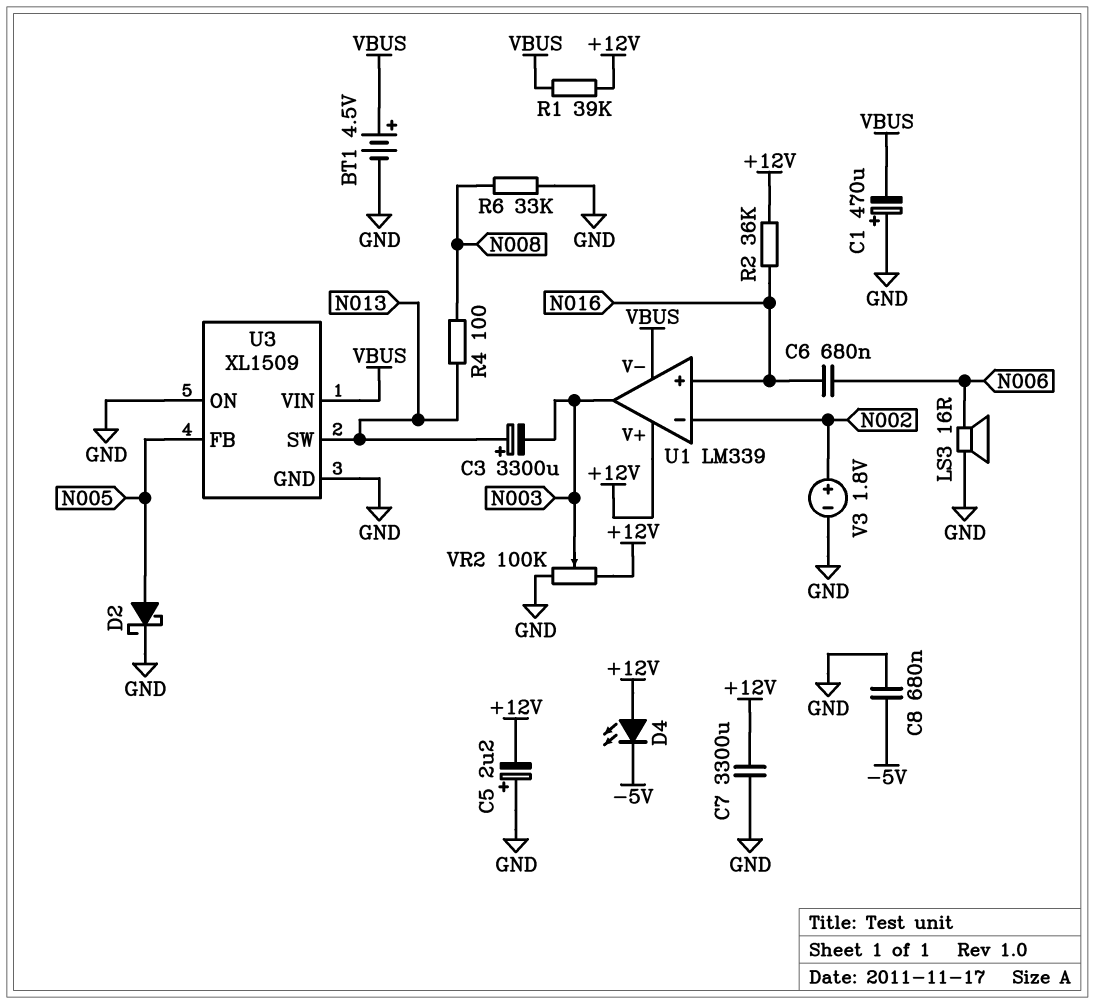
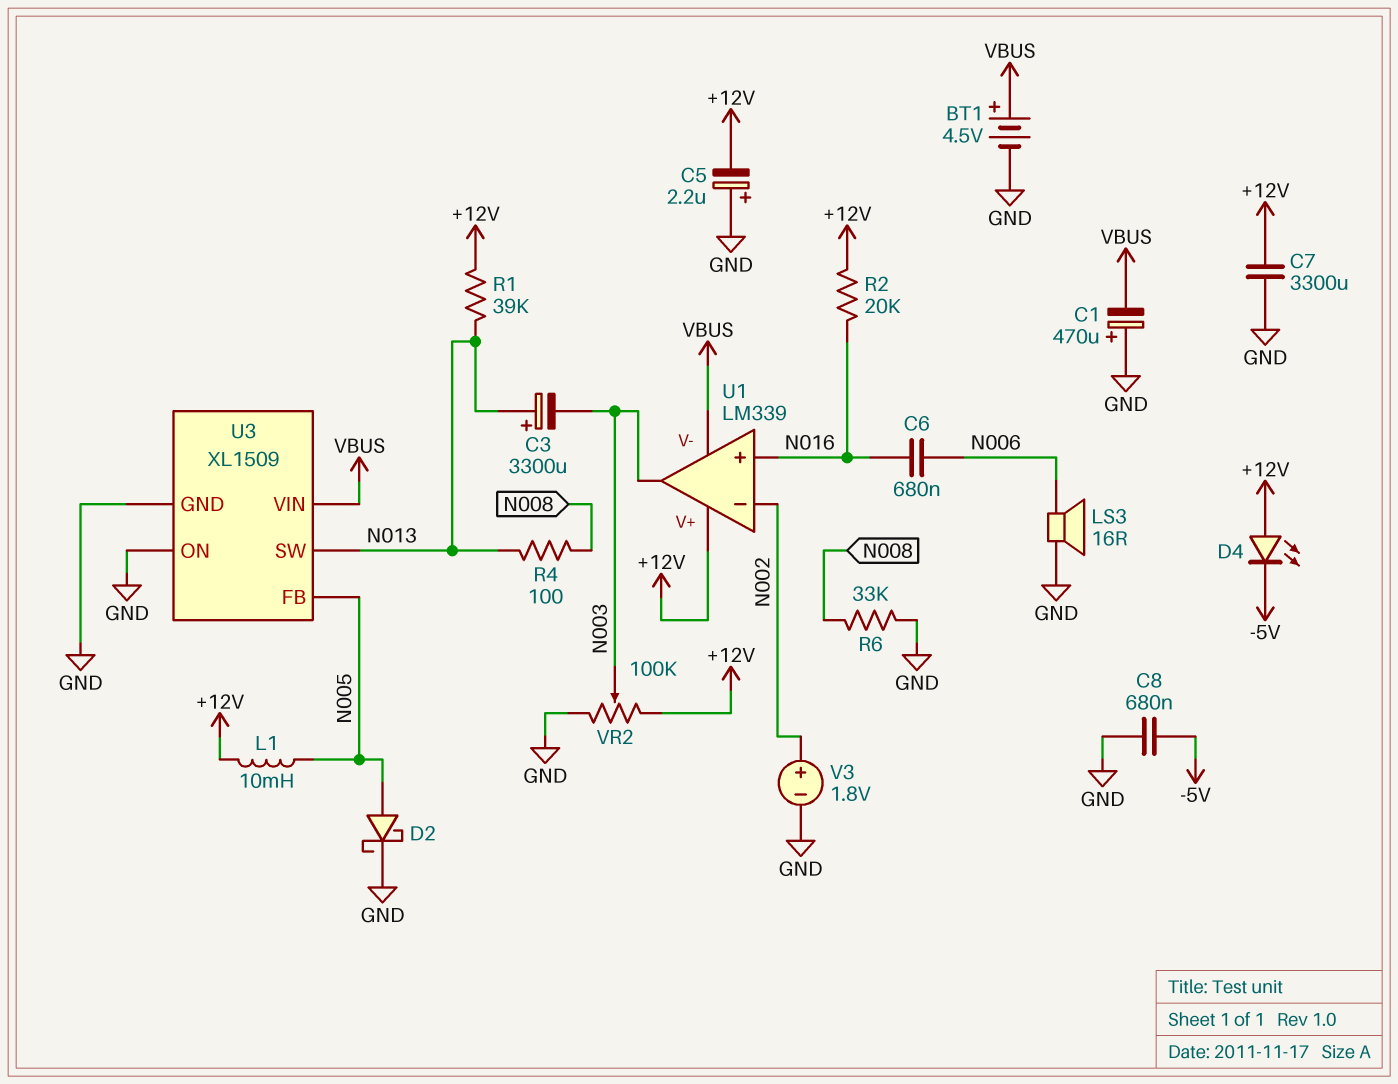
L1: none -> 10mH (+12V, N005)
R1: 39k (+12V, VBUS) -> 39k (+12V, N013)
R2: 36k (+12V, N016) -> 20k (+12V, N016)

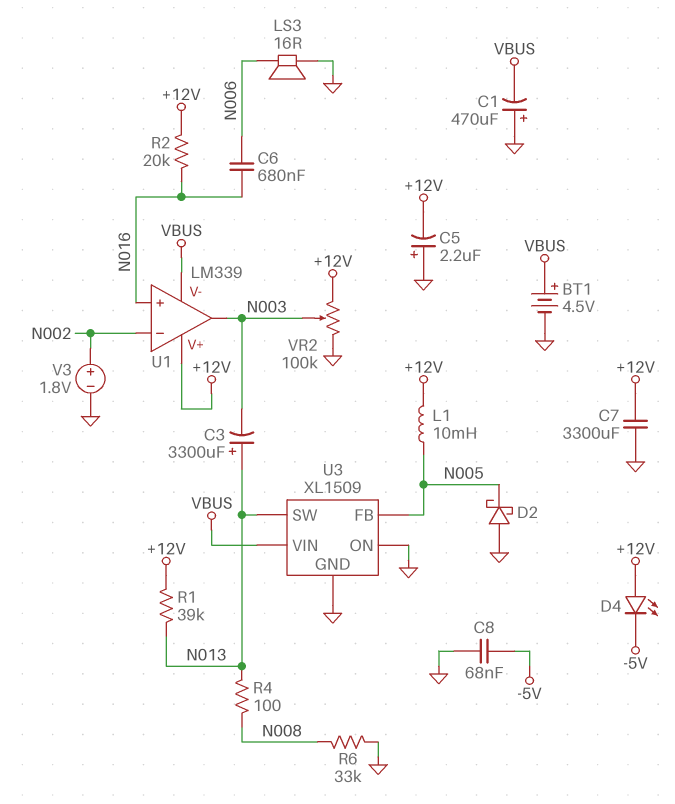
C8: 680nF (-5V, GND) -> 68nF (-5V, GND)
D2: schottky (A N005, K GND) -> schottky (A GND, K N005)

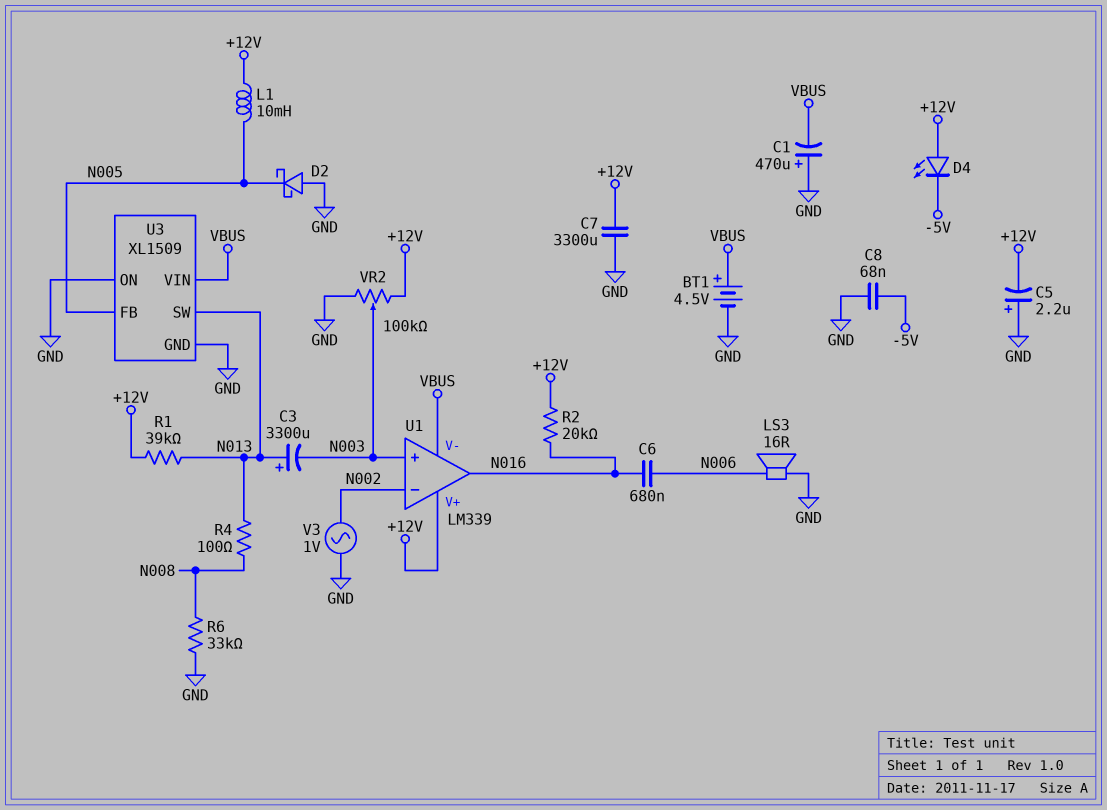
U1 pin in+: N016 -> N003
U1 pin out: N003 -> N016
V3: 1.8V (plus N002, minus GND) -> AC 1V (GND, N002)

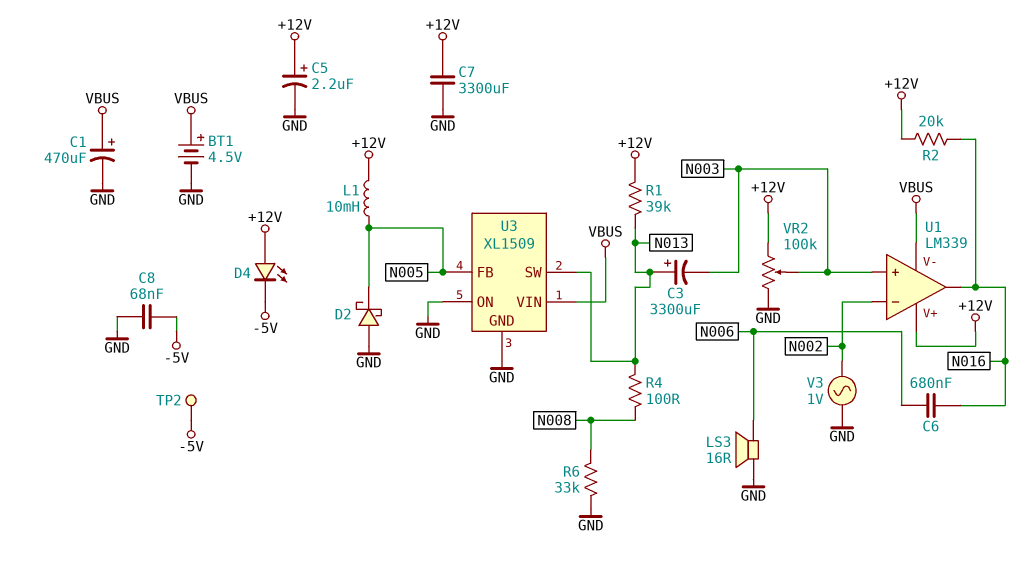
C1: 470uF (plus GND, minus VBUS) -> 470uF (plus VBUS, minus GND)
C5: 2.2uF (plus GND, minus +12V) -> 2.2uF (plus +12V, minus GND)
TP2: none -> test point (-5V)

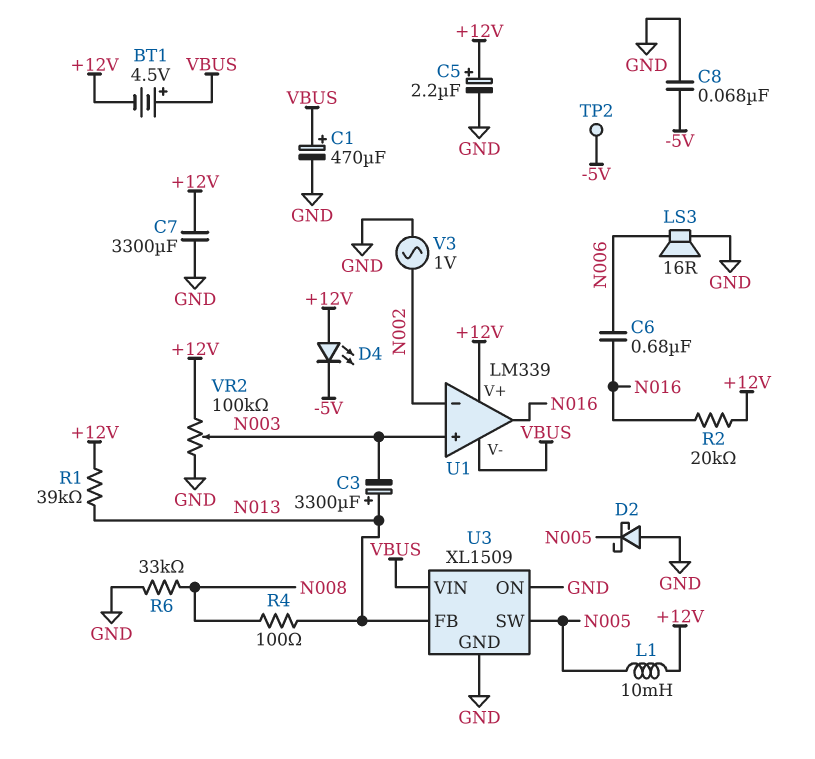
BT1: 4.5V (plus VBUS, minus GND) -> 4.5V (plus VBUS, minus +12V)
U3 pin FB: N005 -> N013
U3 pin SW: N013 -> N005

